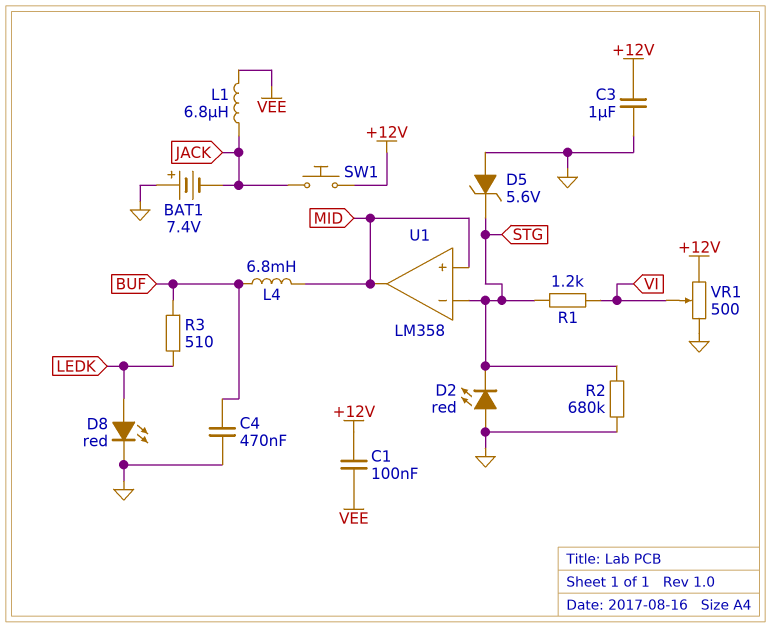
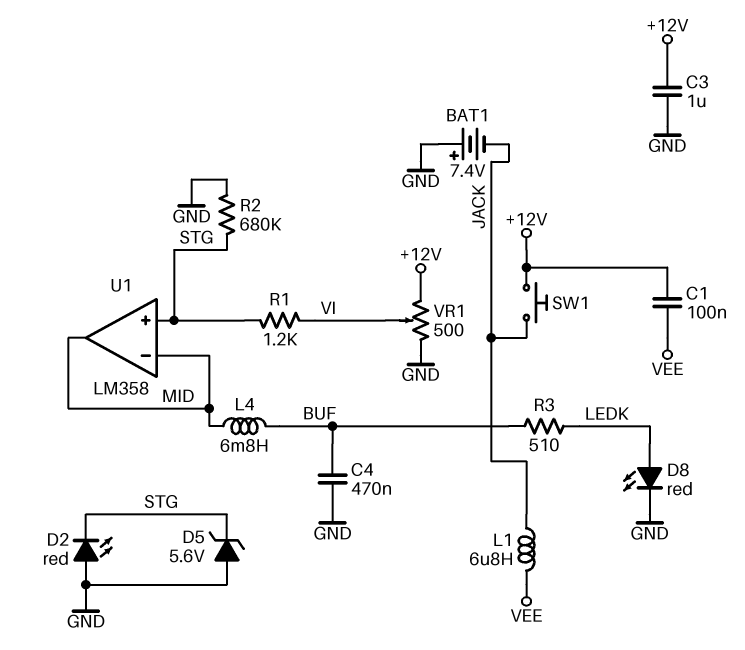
U1 pin in+: MID -> STG
U1 pin in-: STG -> MID

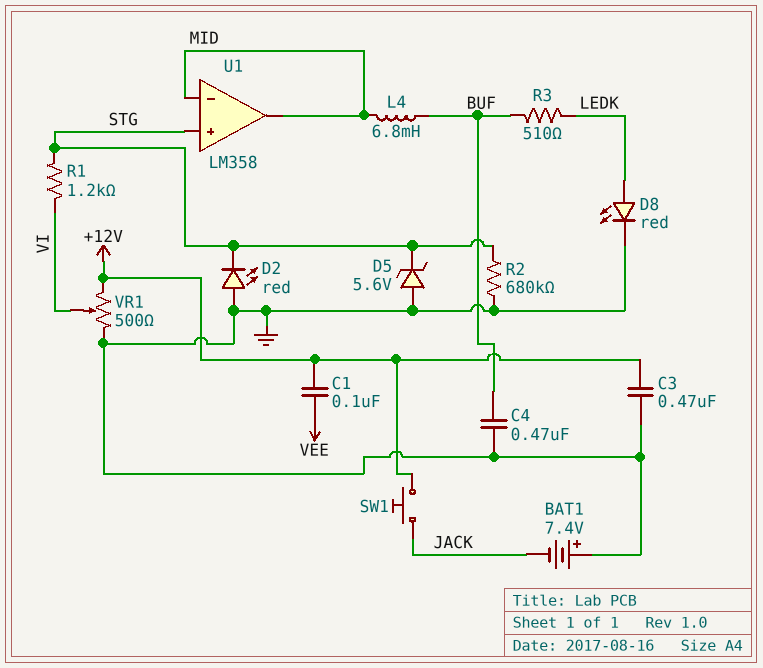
C3: 1uF (+12V, GND) -> 470nF (+12V, GND)
L1: 6.8uH (JACK, VEE) -> none

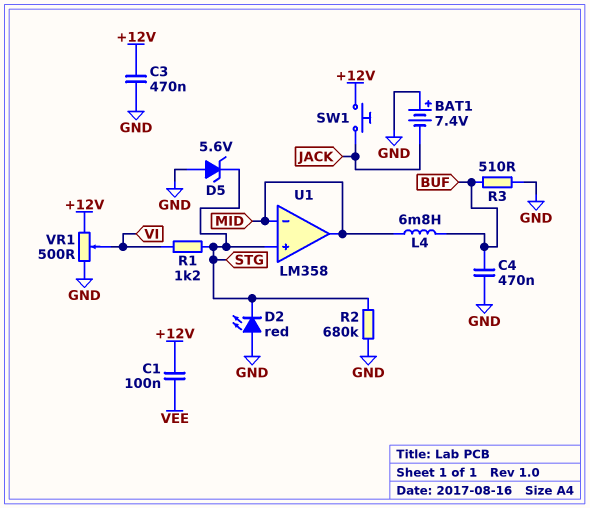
D8: LED red (A LEDK, K GND) -> none
R3: 510 (BUF, LEDK) -> 510 (BUF, GND)

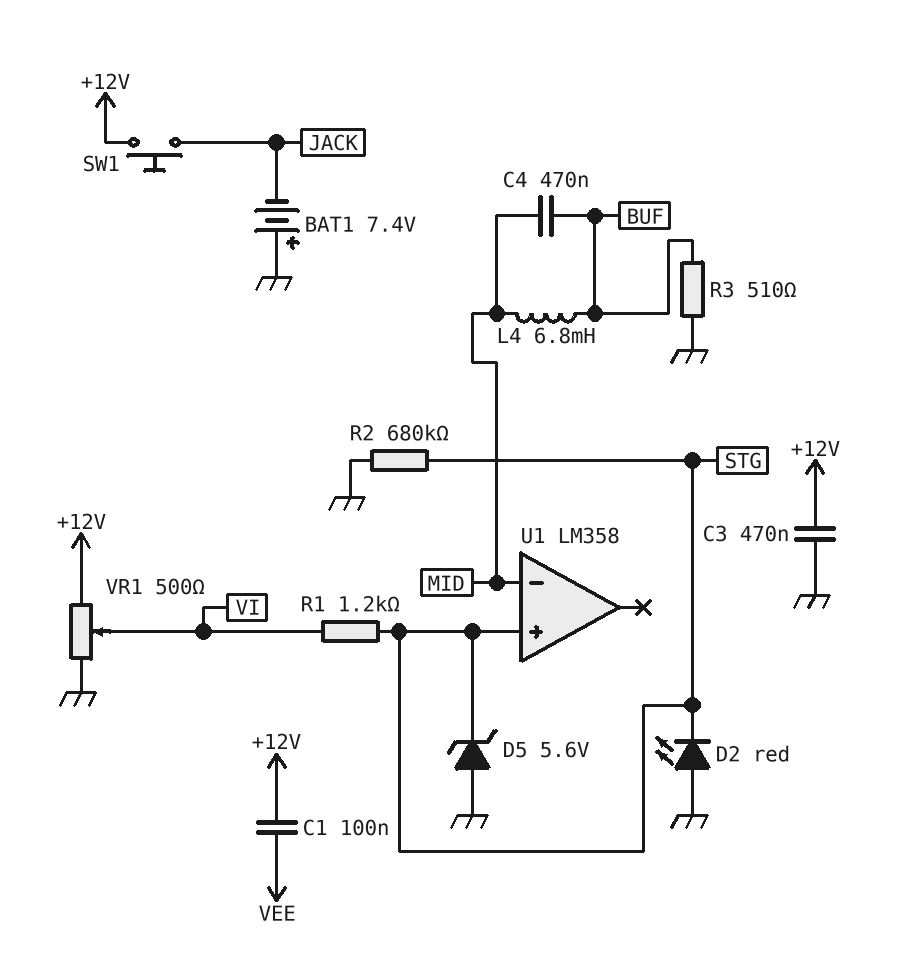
C4: 470nF (BUF, GND) -> 470nF (BUF, MID)
U1 pin out: MID -> none

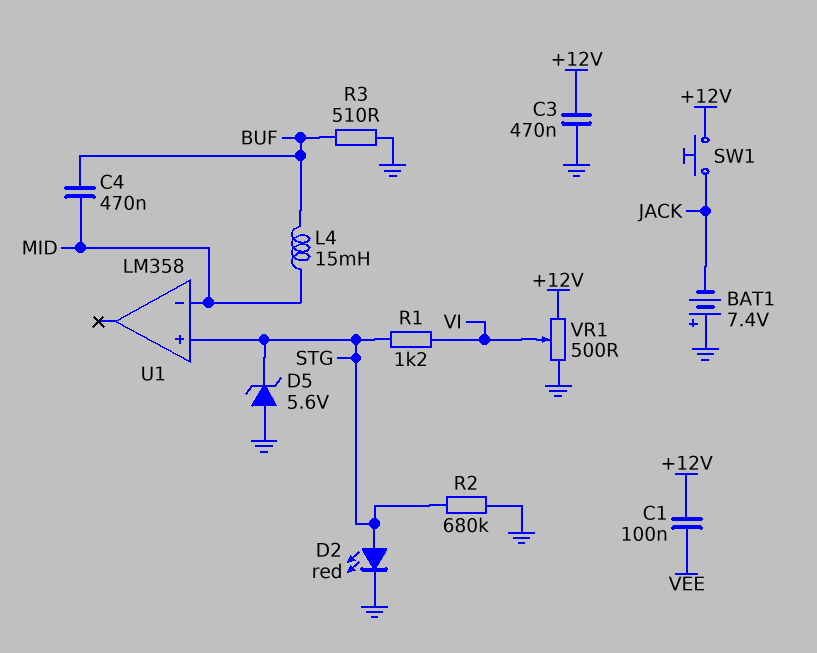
D2: LED red (A GND, K STG) -> LED red (A STG, K GND)
L4: 6.8mH (BUF, MID) -> 15mH (BUF, MID)

